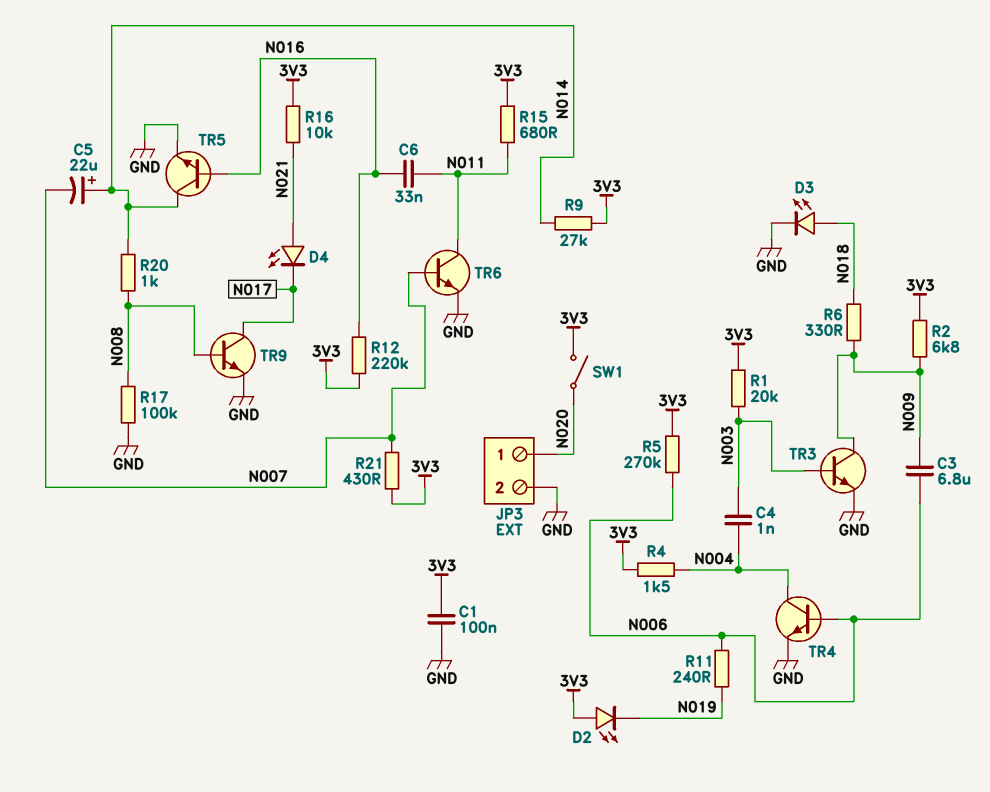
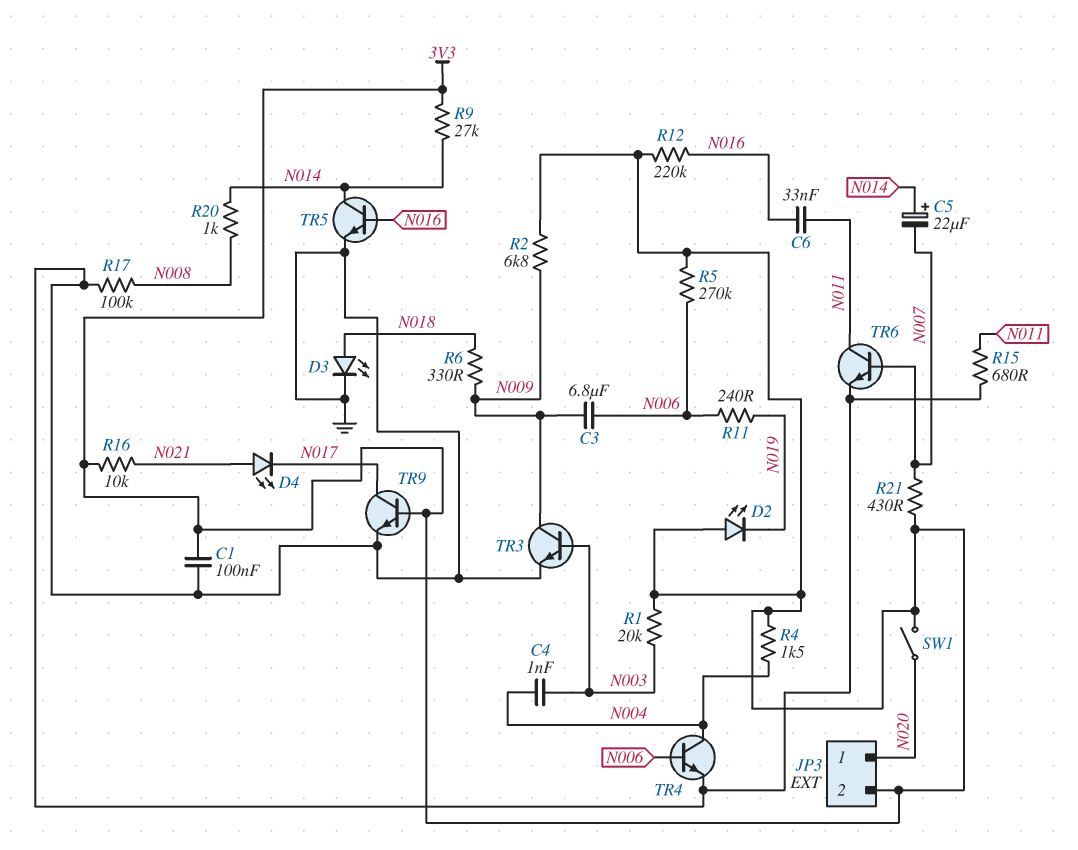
JP3 pin 2: GND -> 3V3
R15: 680 (3V3, N011) -> 680 (GND, N011)
TR9: NPN (B N008, C N017, E GND) -> NPN (B 3V3, C N017, E GND)

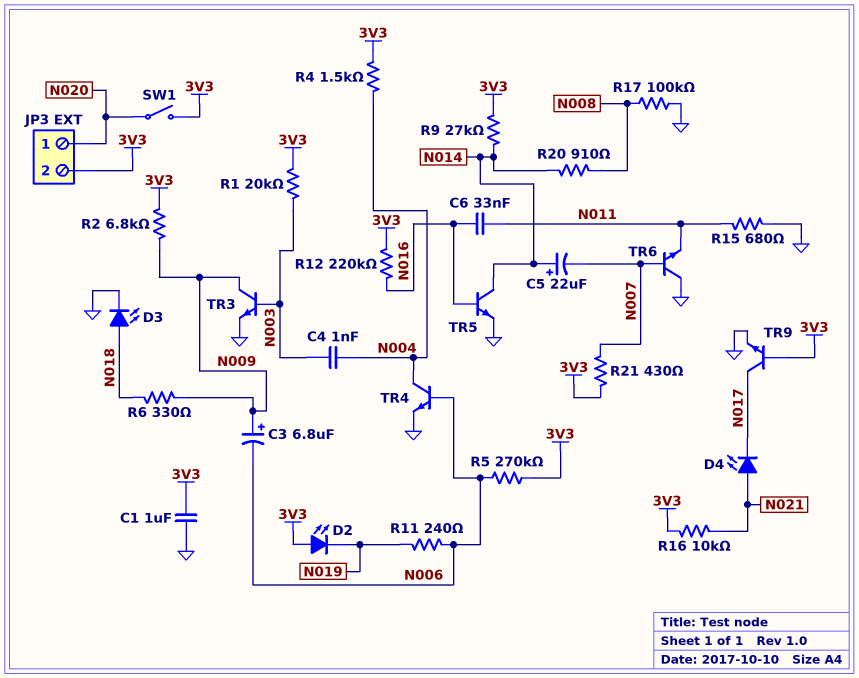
C1: 100nF (3V3, GND) -> 1uF (3V3, GND)
C3: 6.8uF (N006, N009) -> 6.8uF (plus N009, minus N006)
R20: 1k (N008, N014) -> 910 (N008, N014)
TR6: NPN (B N007, C N011, E GND) -> NPN (B N007, C GND, E N011)

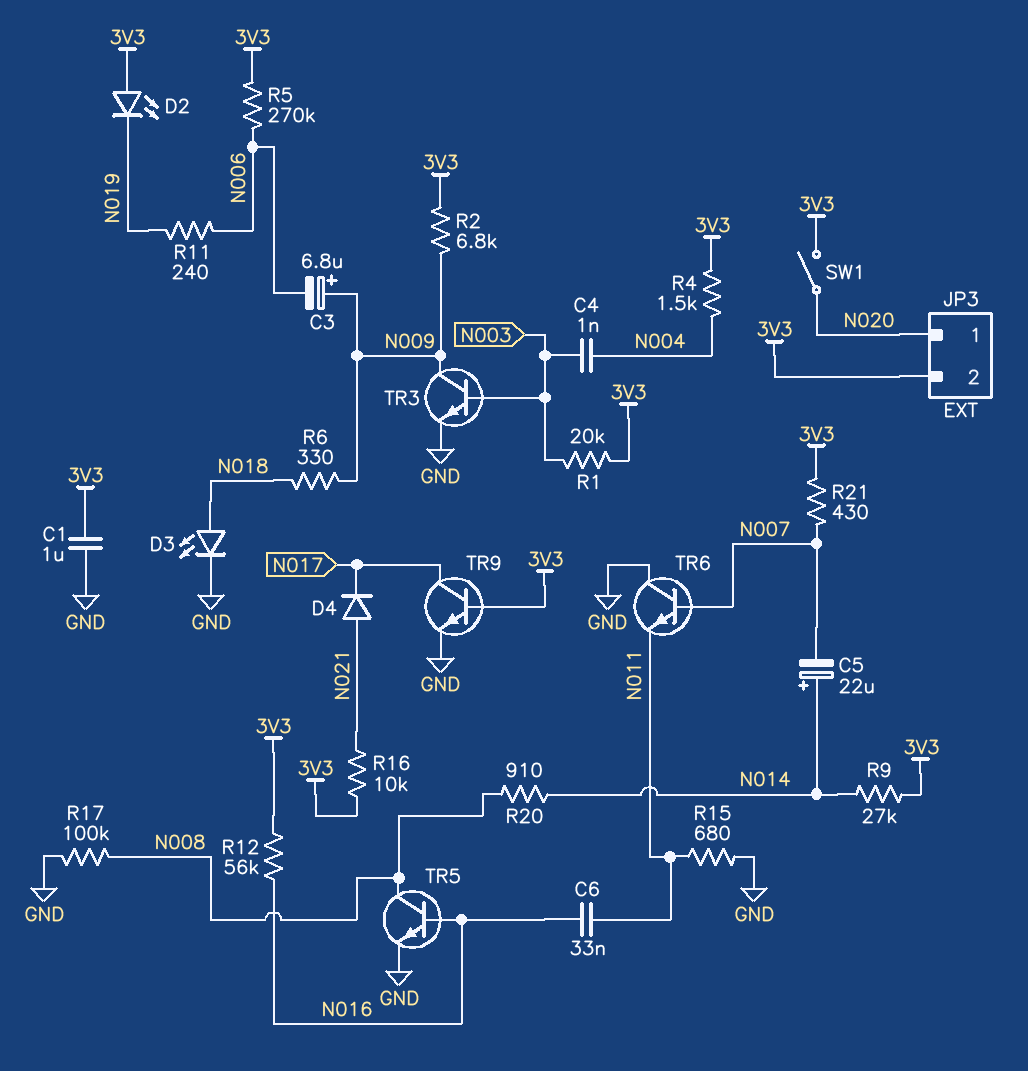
D4: LED (A N021, K N017) -> diode (A N021, K N017)
R12: 220k (3V3, N016) -> 56k (3V3, N016)
TR4: NPN (B N006, C N004, E GND) -> none
TR5: NPN (B N016, C N014, E GND) -> NPN (B N016, C N008, E GND)

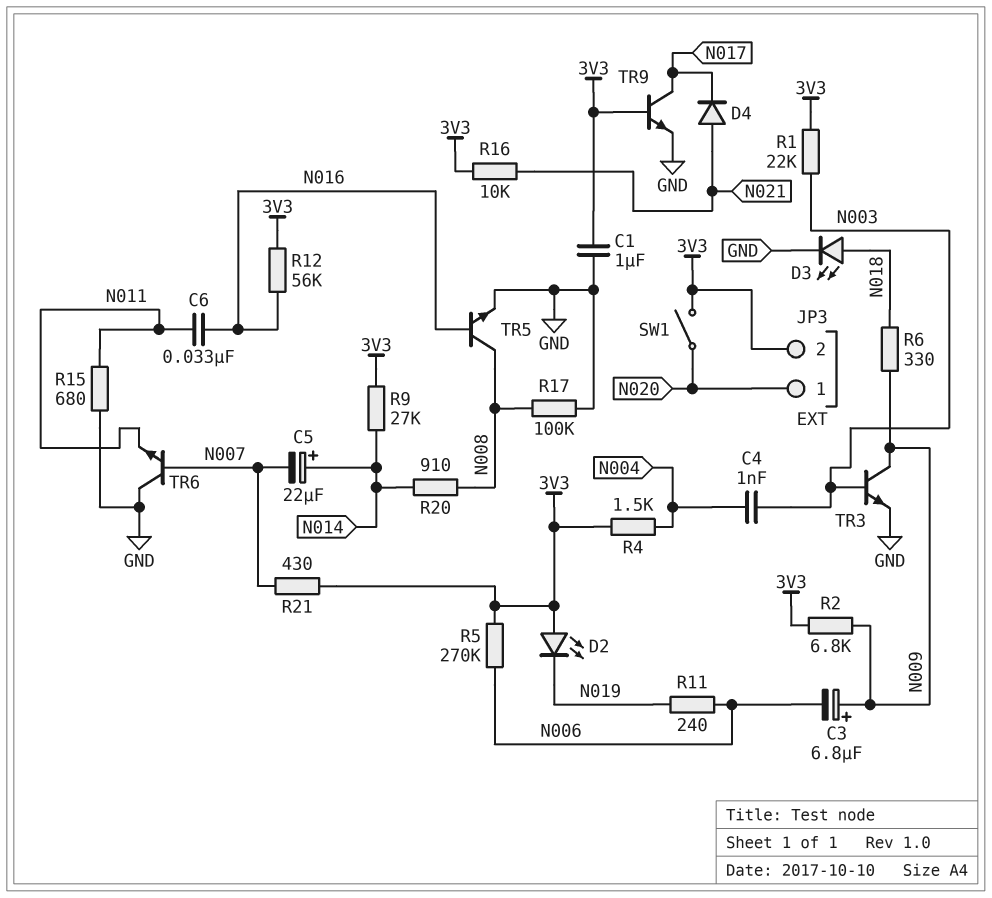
R1: 20k (3V3, N003) -> 22k (3V3, N003)

